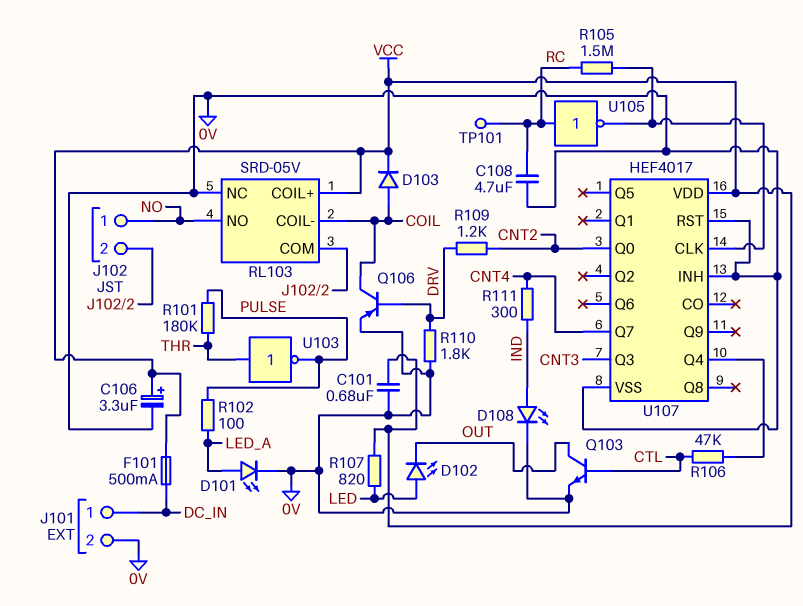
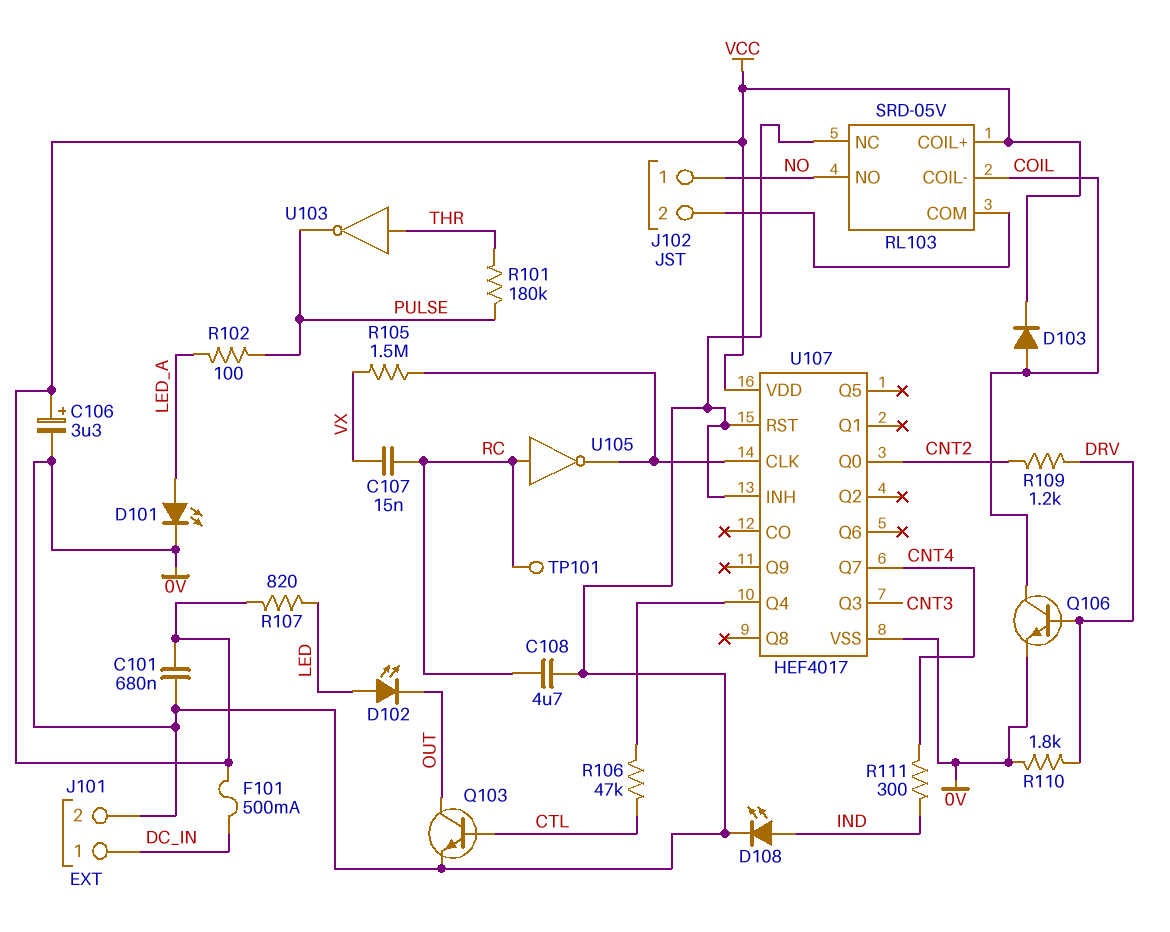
C107: none -> 15nF (RC, VX)
Q106: PNP (B DRV, C COIL, E 0V) -> NPN (B DRV, C COIL, E 0V)
R105: 1.5M (RC, U107/CLK) -> 1.5M (U107/CLK, VX)

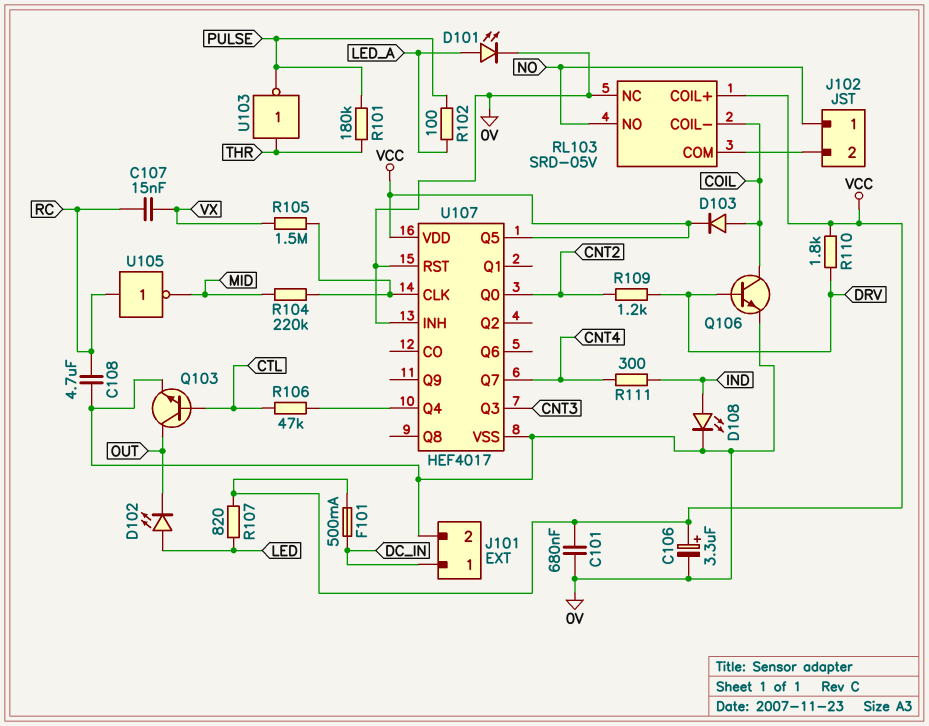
R104: none -> 220k (MID, U107/CLK)
R110: 1.8k (0V, DRV) -> 1.8k (DRV, VCC)
TP101: test point (RC) -> none
U105: NOT (in RC, out U107/CLK) -> NOT (in RC, out MID)
U107 pin Q5: none -> VCC

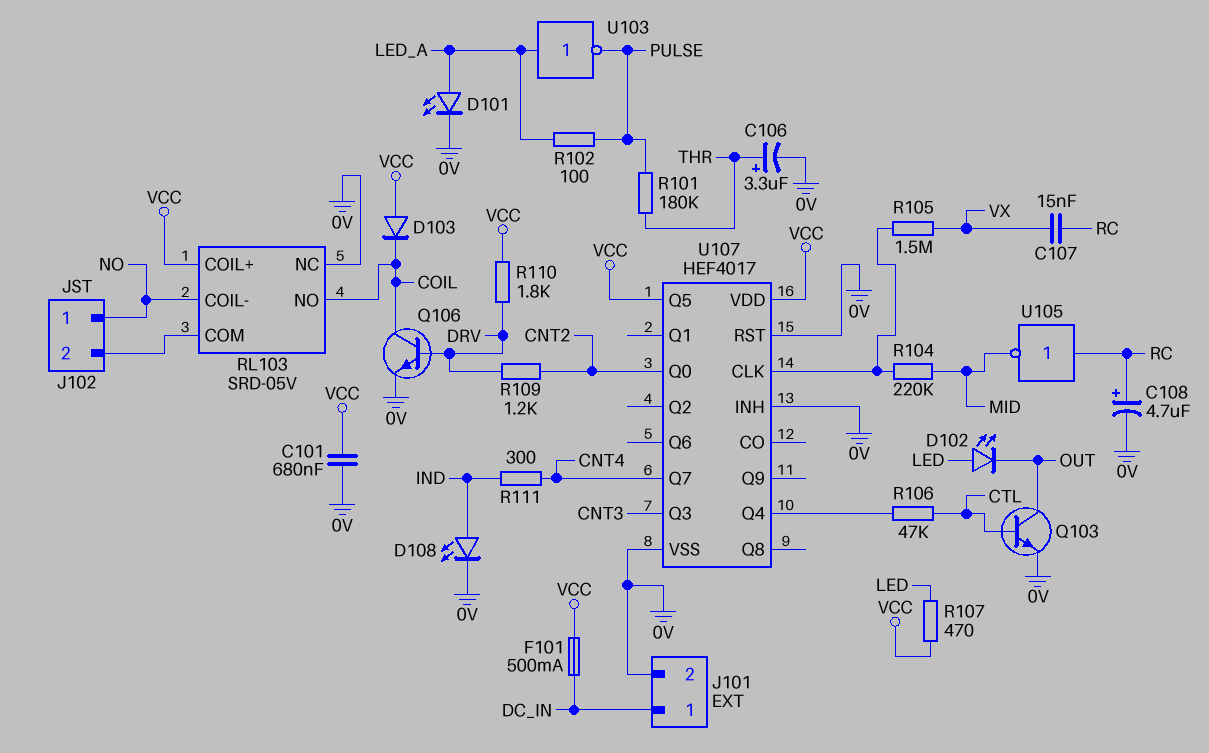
C106: 3.3uF (plus VCC, minus 0V) -> 3.3uF (plus THR, minus 0V)
C108: 4.7uF (0V, RC) -> 4.7uF (plus RC, minus 0V)
D103: diode (A COIL, K VCC) -> diode (A VCC, K COIL)
R107: 820 (LED, VCC) -> 470 (LED, VCC)
RL103 pin COIL-: COIL -> NO
RL103 pin NO: NO -> COIL
U103: NOT (in THR, out PULSE) -> NOT (in LED_A, out PULSE)

